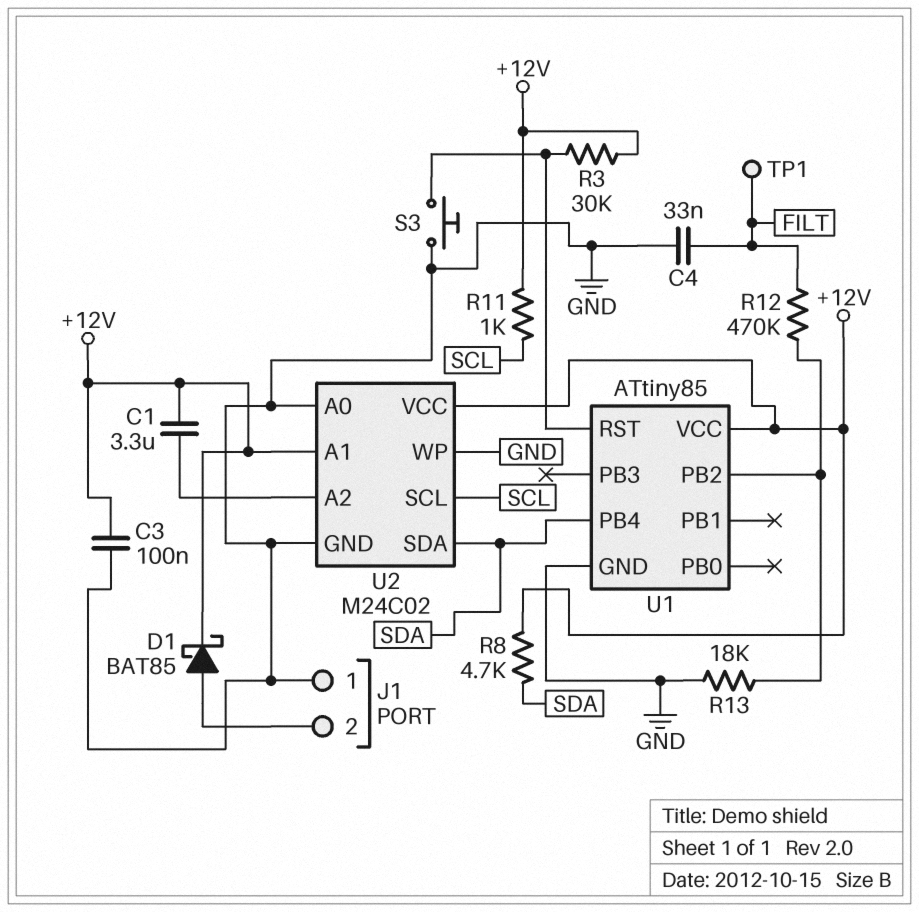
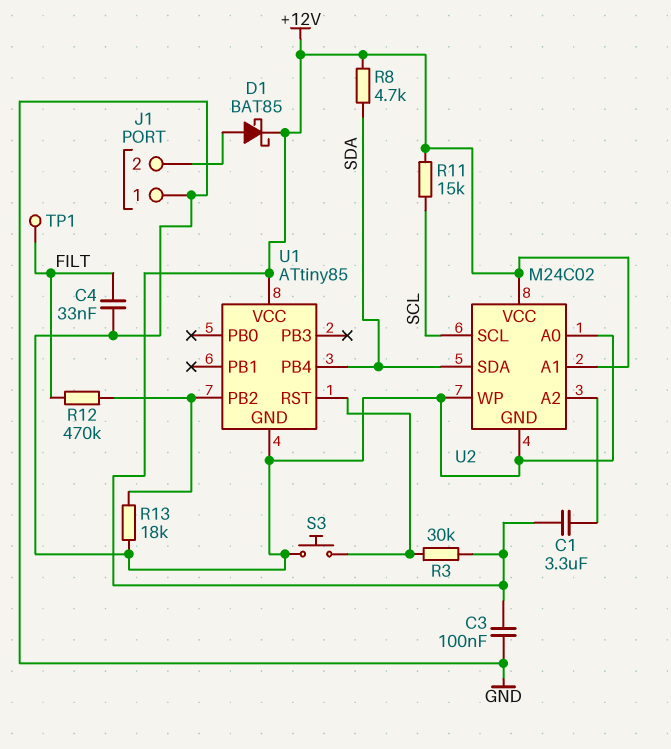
R11: 1k (+12V, SCL) -> 15k (+12V, SCL)

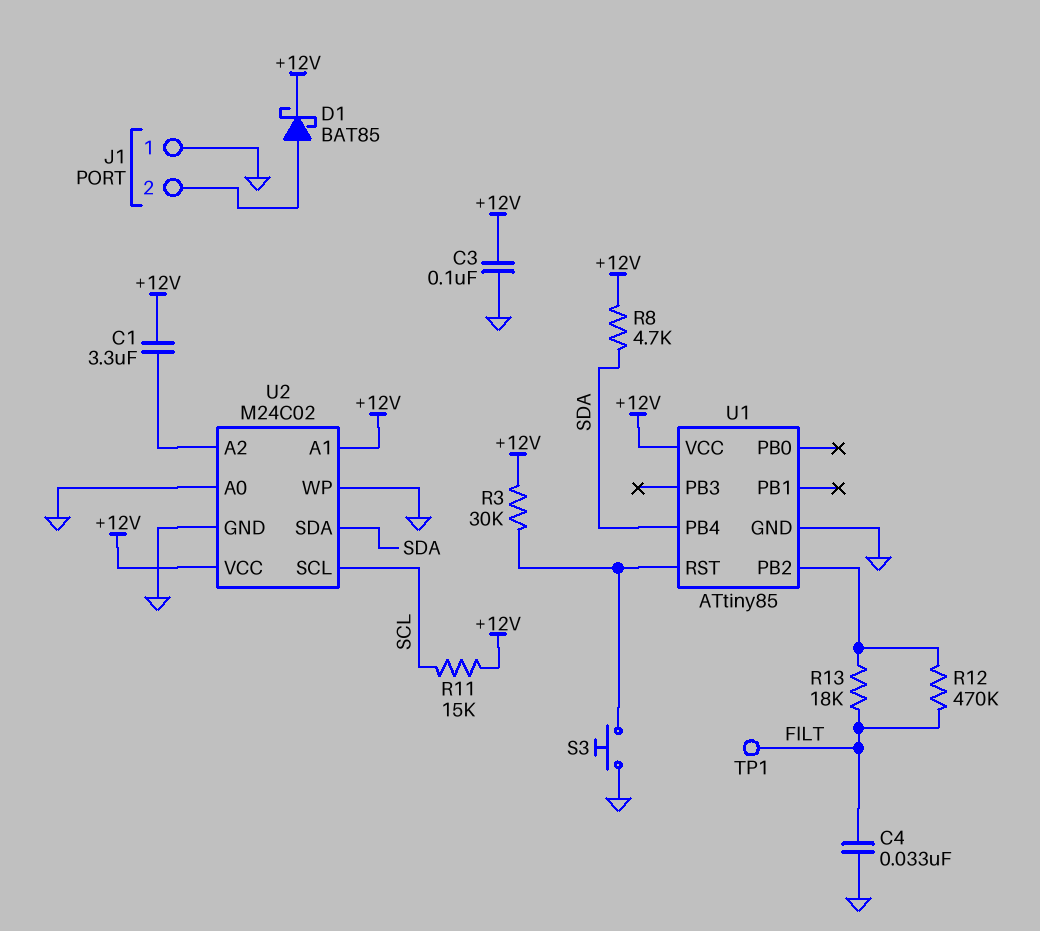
R13: 18k (GND, U1/PB2) -> 18k (FILT, U1/PB2)

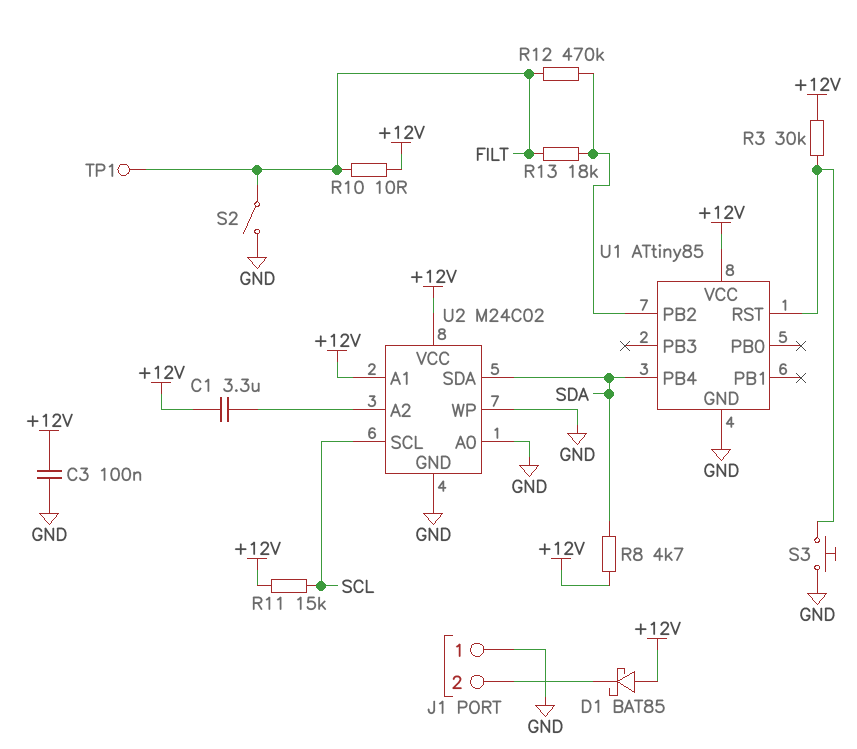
C4: 33nF (FILT, GND) -> none
D1: schottky BAT85 (A J1/2, K +12V) -> schottky BAT85 (A +12V, K J1/2)
R10: none -> 10 (+12V, FILT)
S2: none -> switch (FILT, GND)

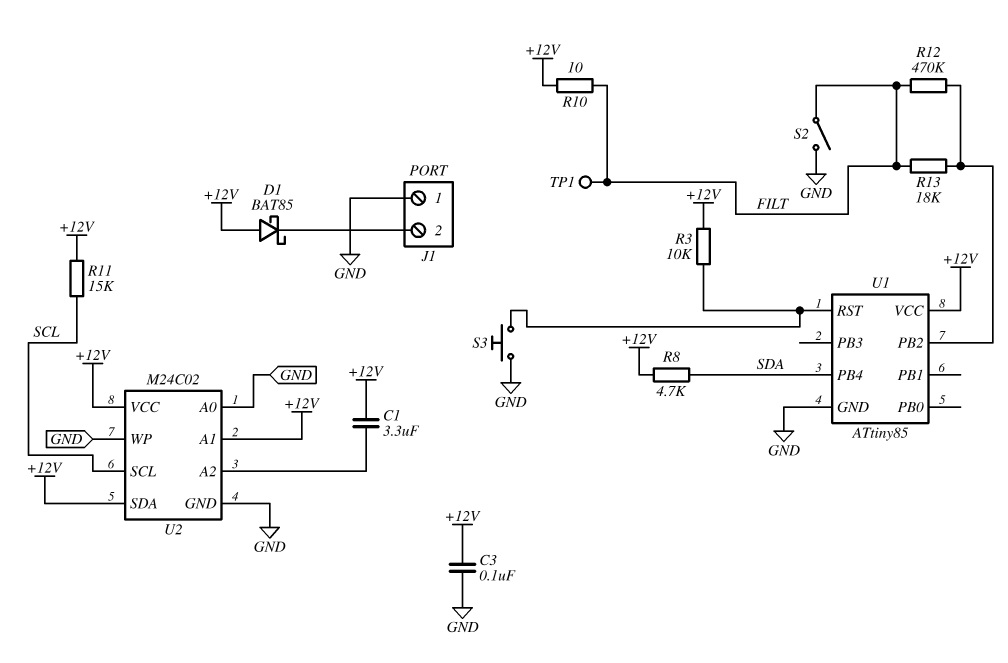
R3: 30k (+12V, U1/RST) -> 10k (+12V, U1/RST)
U2 pin SDA: SDA -> +12V

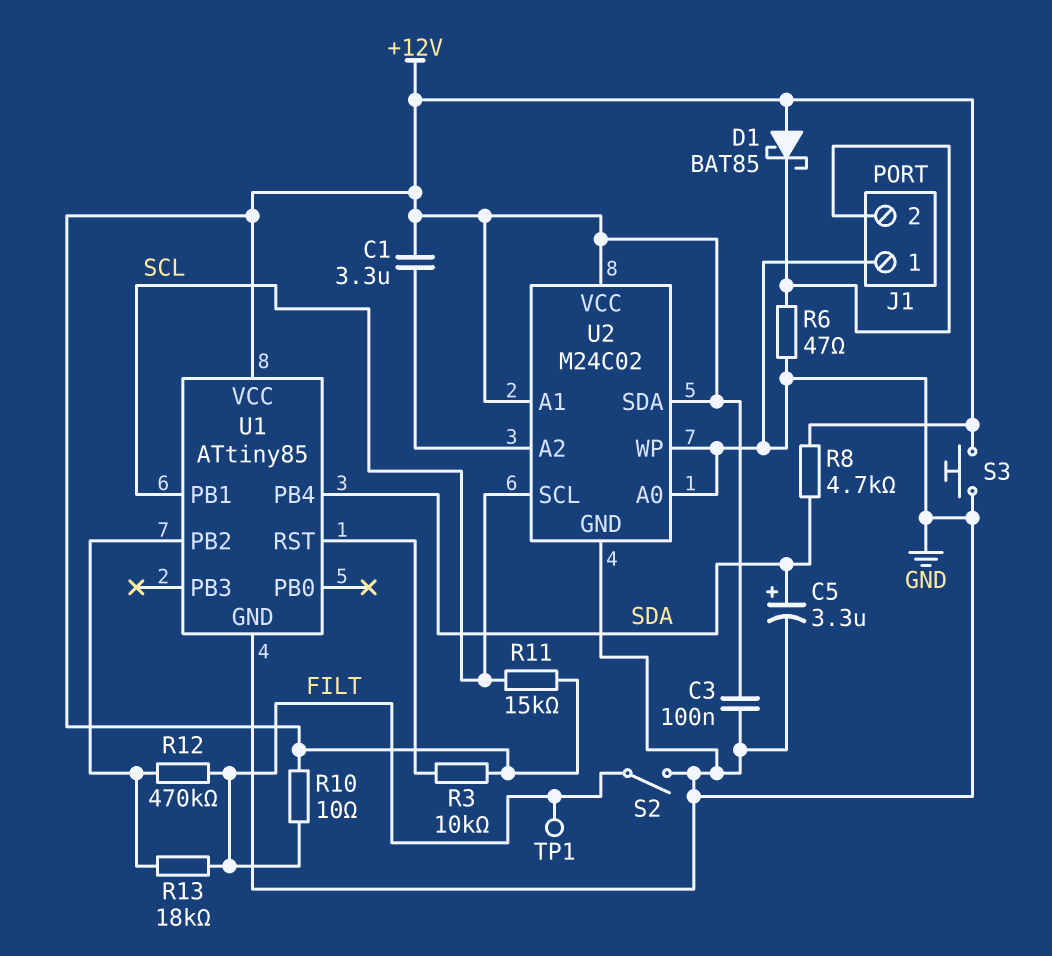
C5: none -> 3.3uF (plus SDA, minus GND)
R6: none -> 47 (GND, J1/2)
S3: button (GND, U1/RST) -> button (+12V, GND)
U1 pin PB1: none -> SCL

